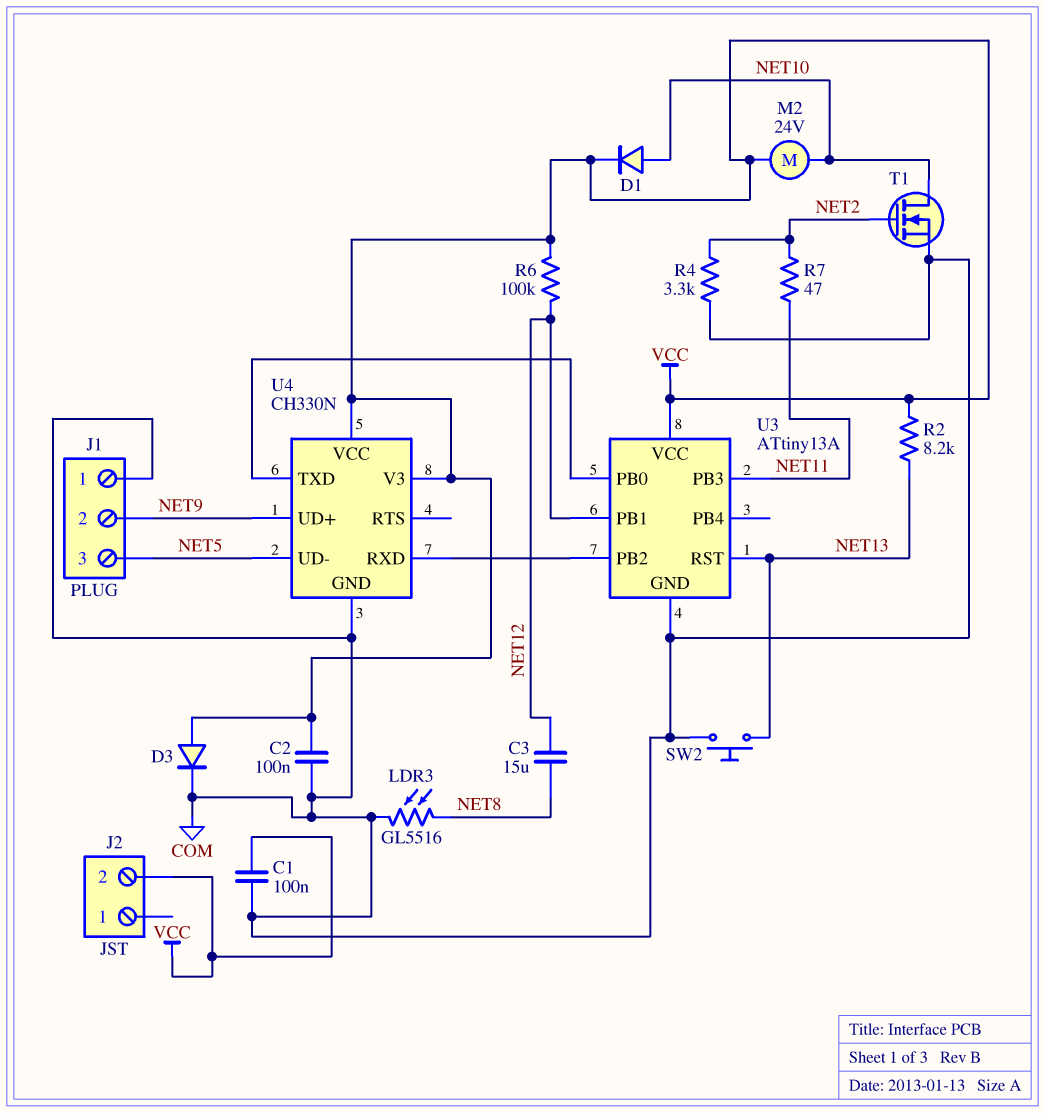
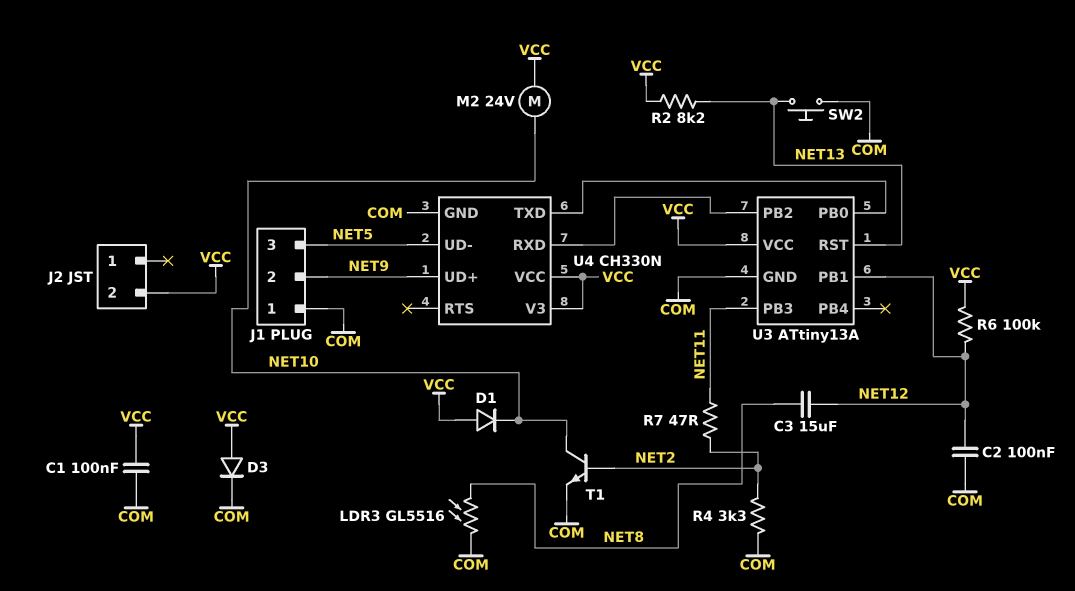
C2: 100nF (COM, VCC) -> 100nF (COM, NET12)
D1: diode (A NET10, K VCC) -> diode (A VCC, K NET10)
T1: NMOS (G NET2, D NET10, S COM) -> NPN (B NET2, C NET10, E COM)

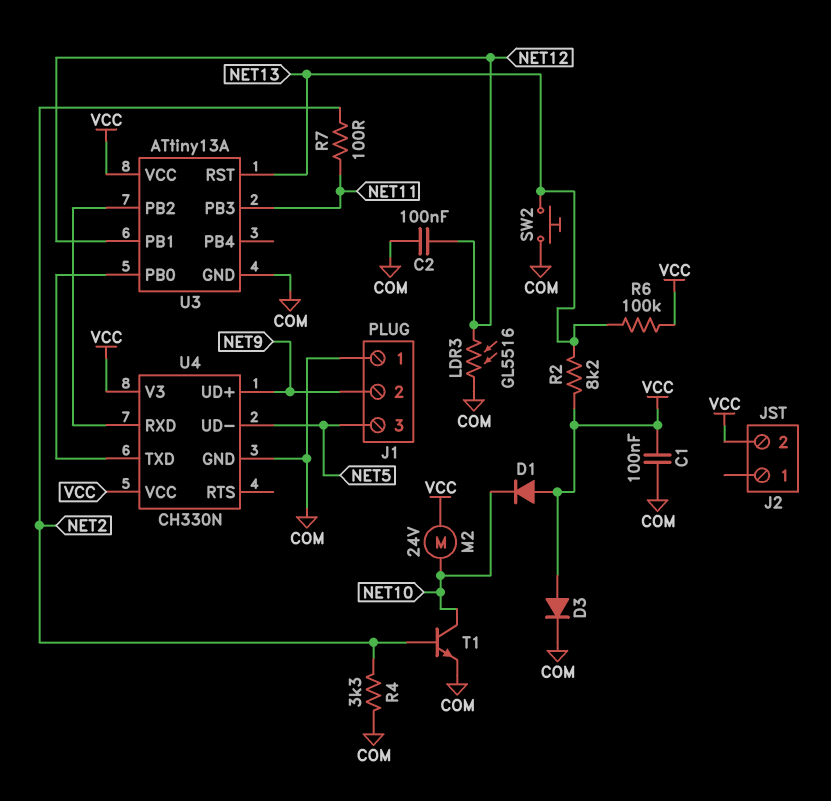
C3: 15uF (NET8, NET12) -> none
LDR3: GL5516 (COM, NET8) -> GL5516 (COM, NET12)
R6: 100k (NET12, VCC) -> 100k (NET13, VCC)
R7: 47 (NET2, NET11) -> 100 (NET2, NET11)

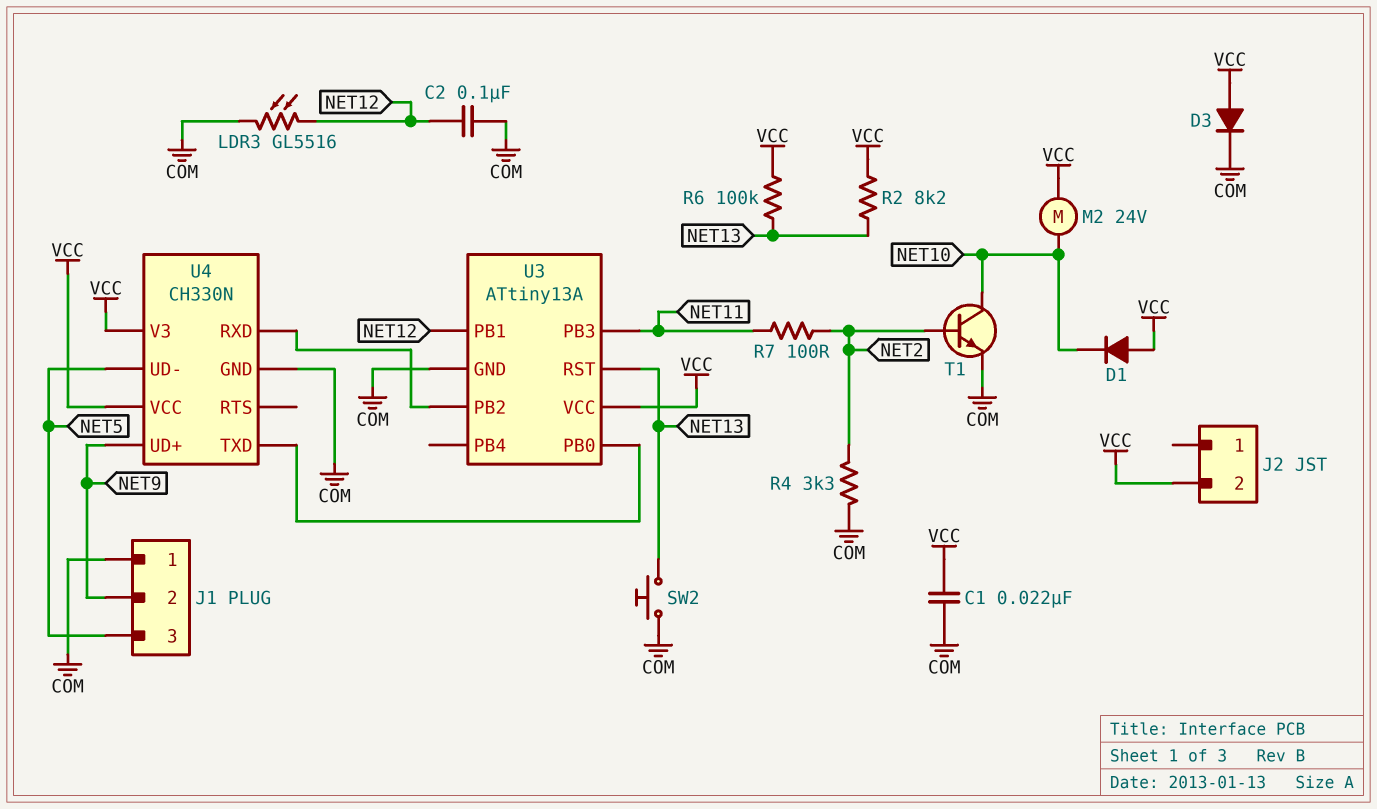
C1: 100nF (COM, VCC) -> 22nF (COM, VCC)

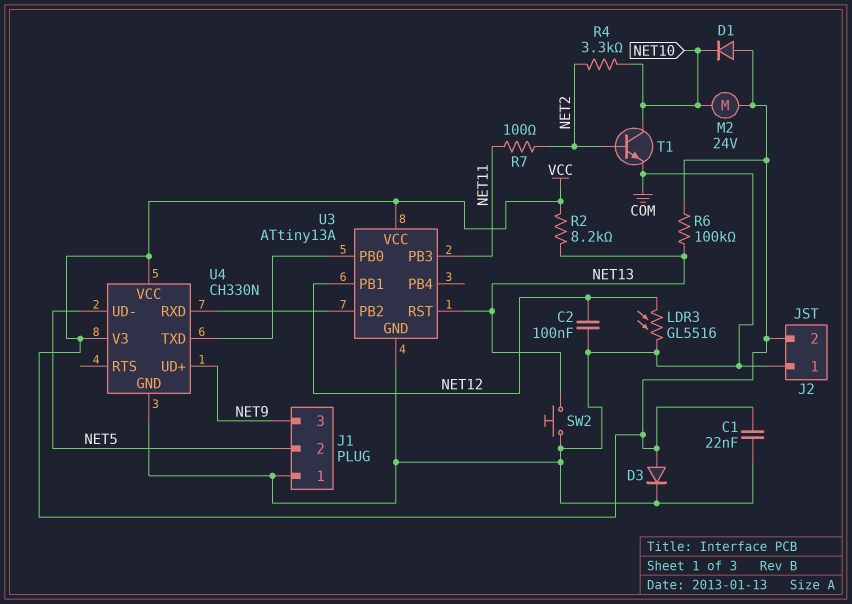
J1 pin 2: NET9 -> NET5
J1 pin 3: NET5 -> NET9
J2 pin 1: none -> COM
R4: 3.3k (COM, NET2) -> 3.3k (NET2, NET10)

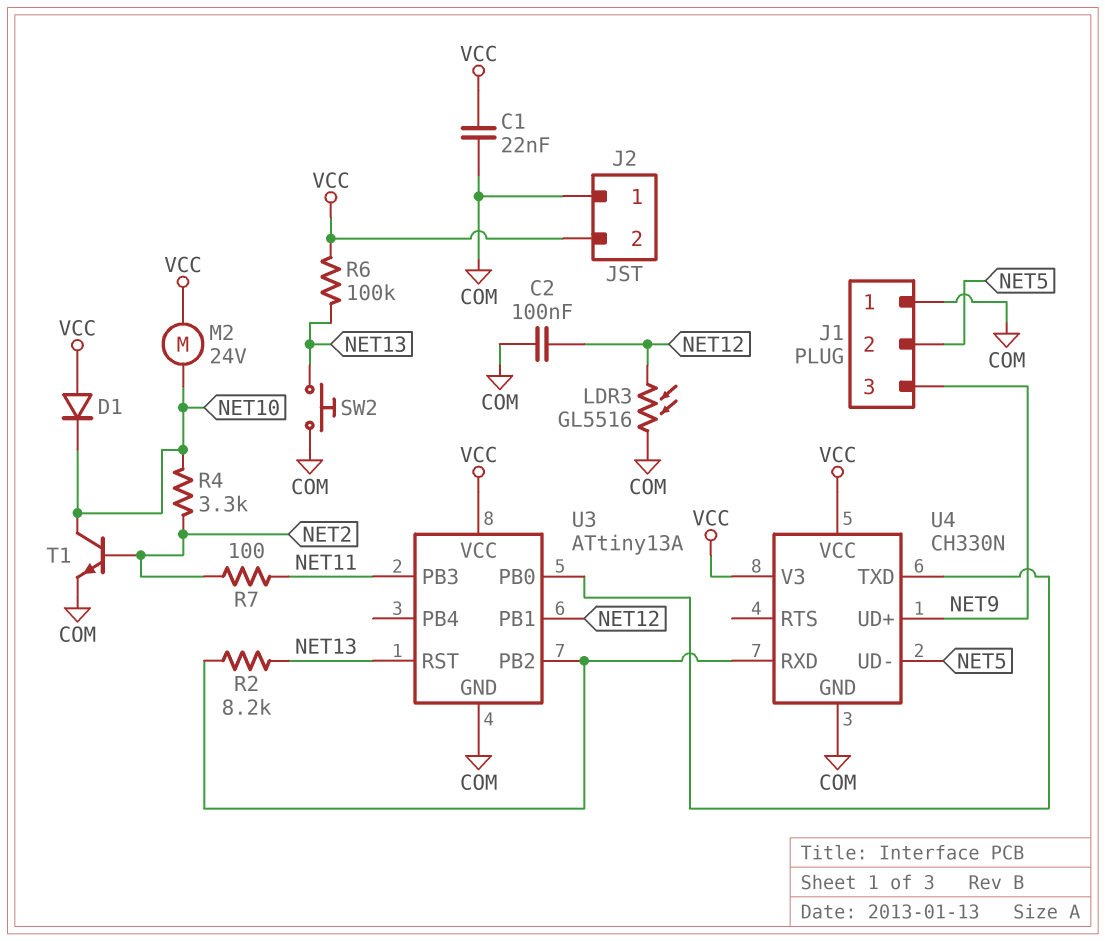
D3: diode (A VCC, K COM) -> none
R2: 8.2k (NET13, VCC) -> 8.2k (NET13, U3/PB2)

